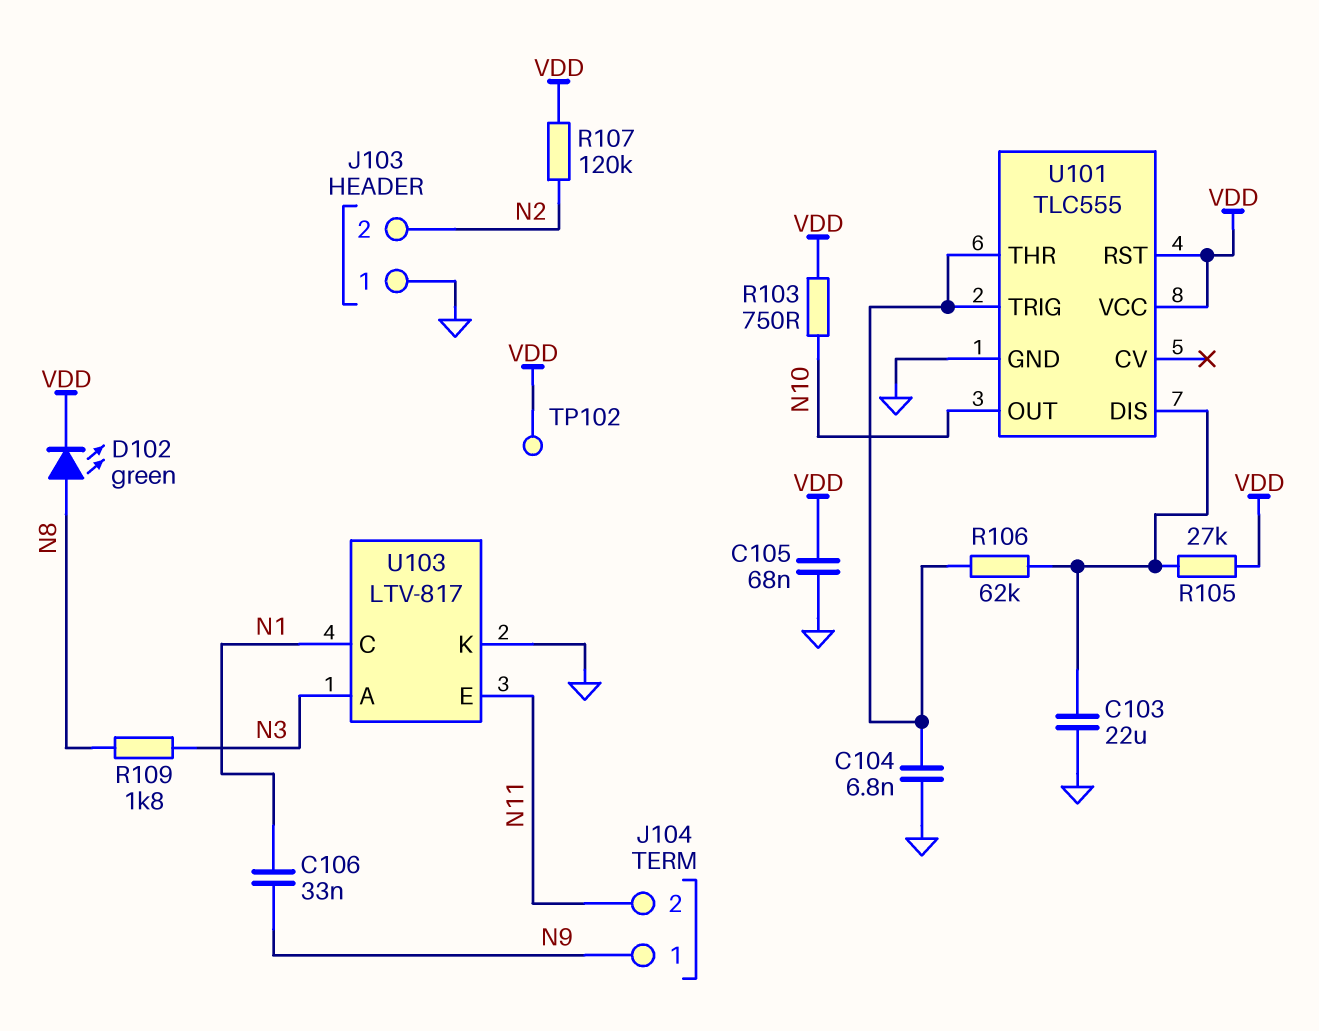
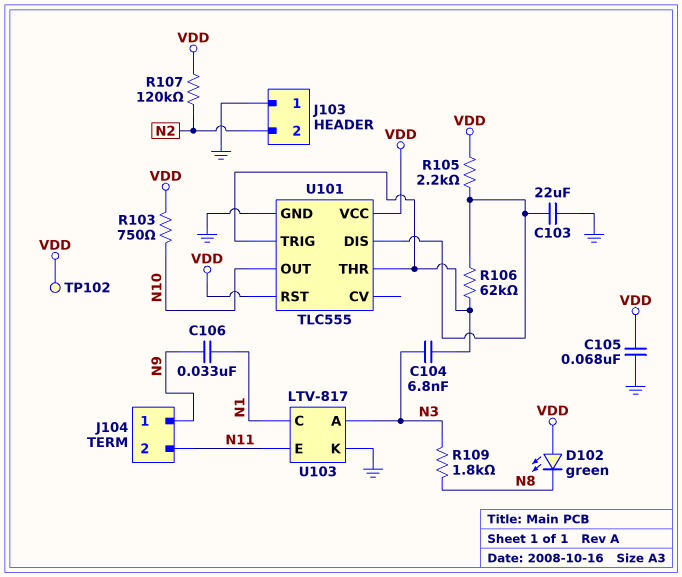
C104: 6.8nF (GND, U101/THR) -> 6.8nF (N3, U101/THR)
D102: LED green (A N8, K VDD) -> LED green (A VDD, K N8)
R105: 27k (U101/DIS, VDD) -> 2.2k (U101/DIS, VDD)

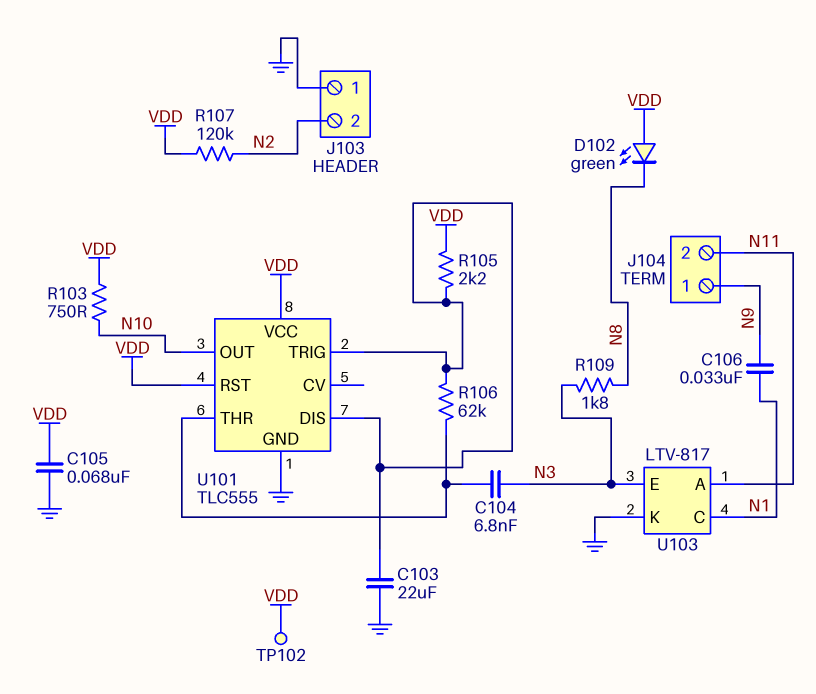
U101 pin TRIG: U101/THR -> U101/DIS
U103 pin A: N3 -> N11
U103 pin E: N11 -> N3

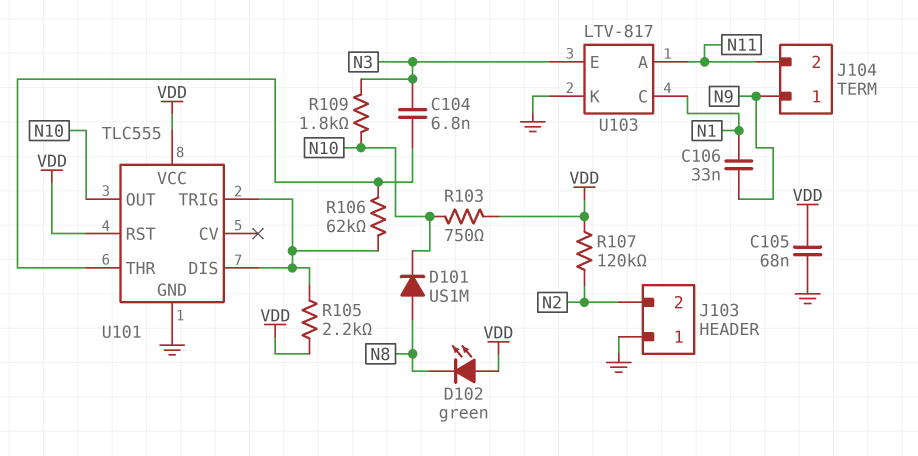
C103: 22uF (GND, U101/DIS) -> none
D101: none -> diode US1M (A N8, K N10)
R109: 1.8k (N3, N8) -> 1.8k (N3, N10)
TP102: test point (VDD) -> none

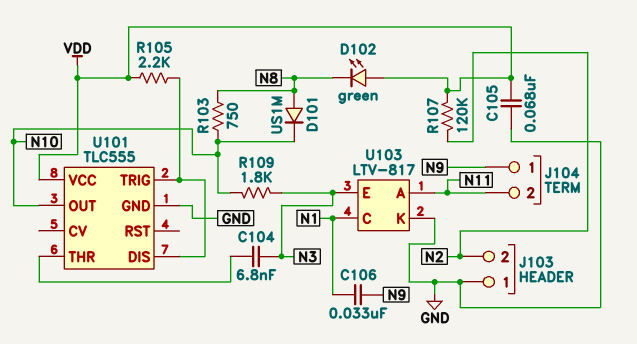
R103: 750 (N10, VDD) -> 750 (N8, N10)
R106: 62k (U101/DIS, U101/THR) -> none
U101 pin RST: VDD -> none

